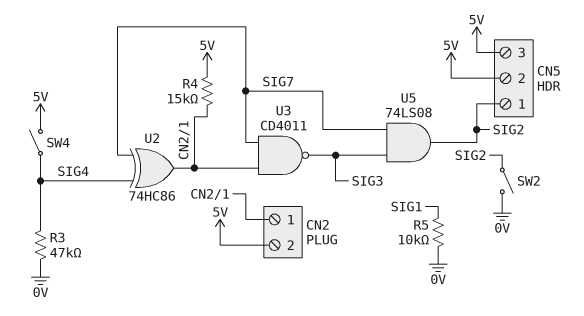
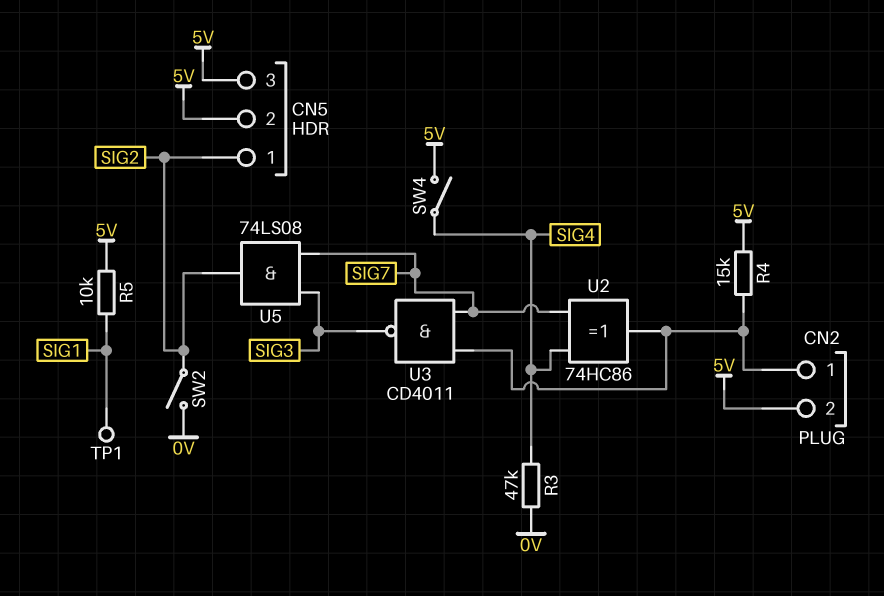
R5: 10k (0V, SIG1) -> 10k (5V, SIG1)
TP1: none -> test point (SIG1)

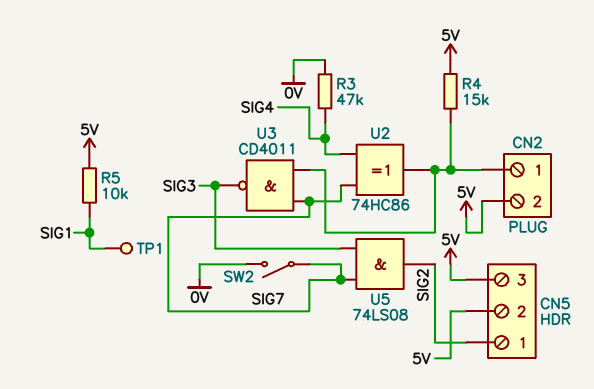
SW2: switch (0V, SIG2) -> switch (0V, SIG7)
SW4: switch (5V, SIG4) -> none

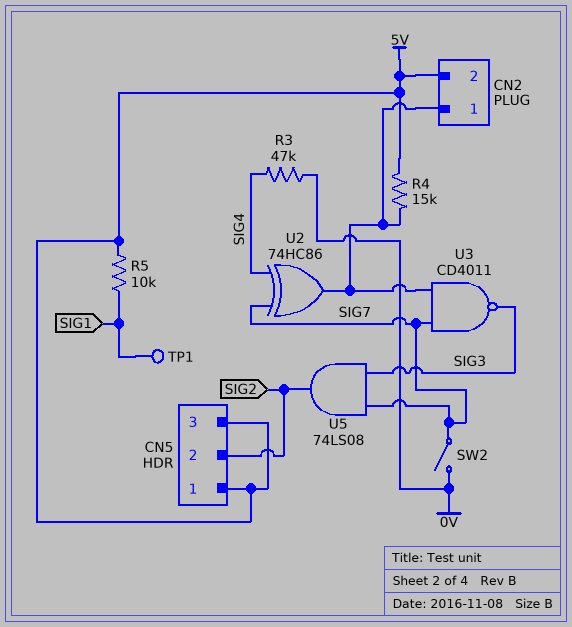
CN5 pin 1: SIG2 -> 5V
CN5 pin 2: 5V -> SIG2

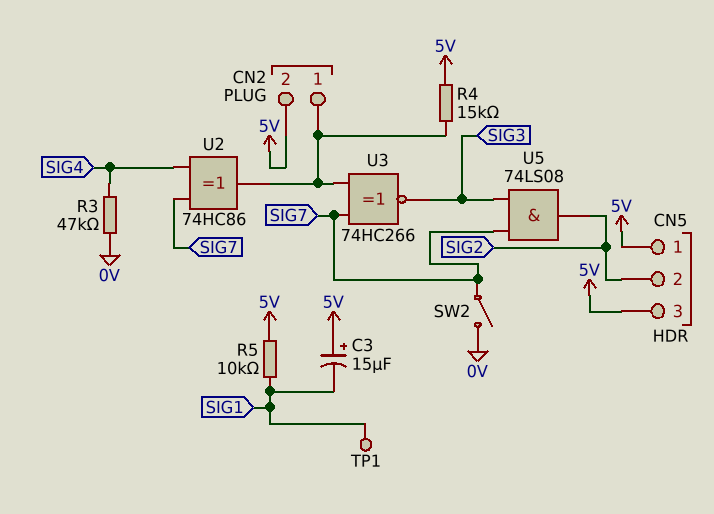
C3: none -> 15uF (plus 5V, minus SIG1)
U3: NAND CD4011 (in CN2/1, in SIG7, out SIG3) -> XNOR 74HC266 (in CN2/1, in SIG7, out SIG3)

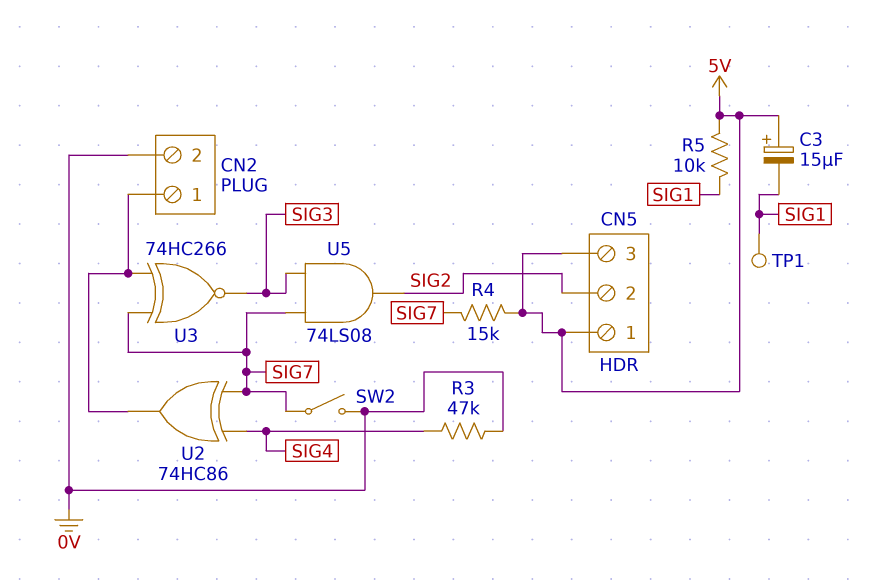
CN2 pin 2: 5V -> 0V
R4: 15k (5V, CN2/1) -> 15k (5V, SIG7)

